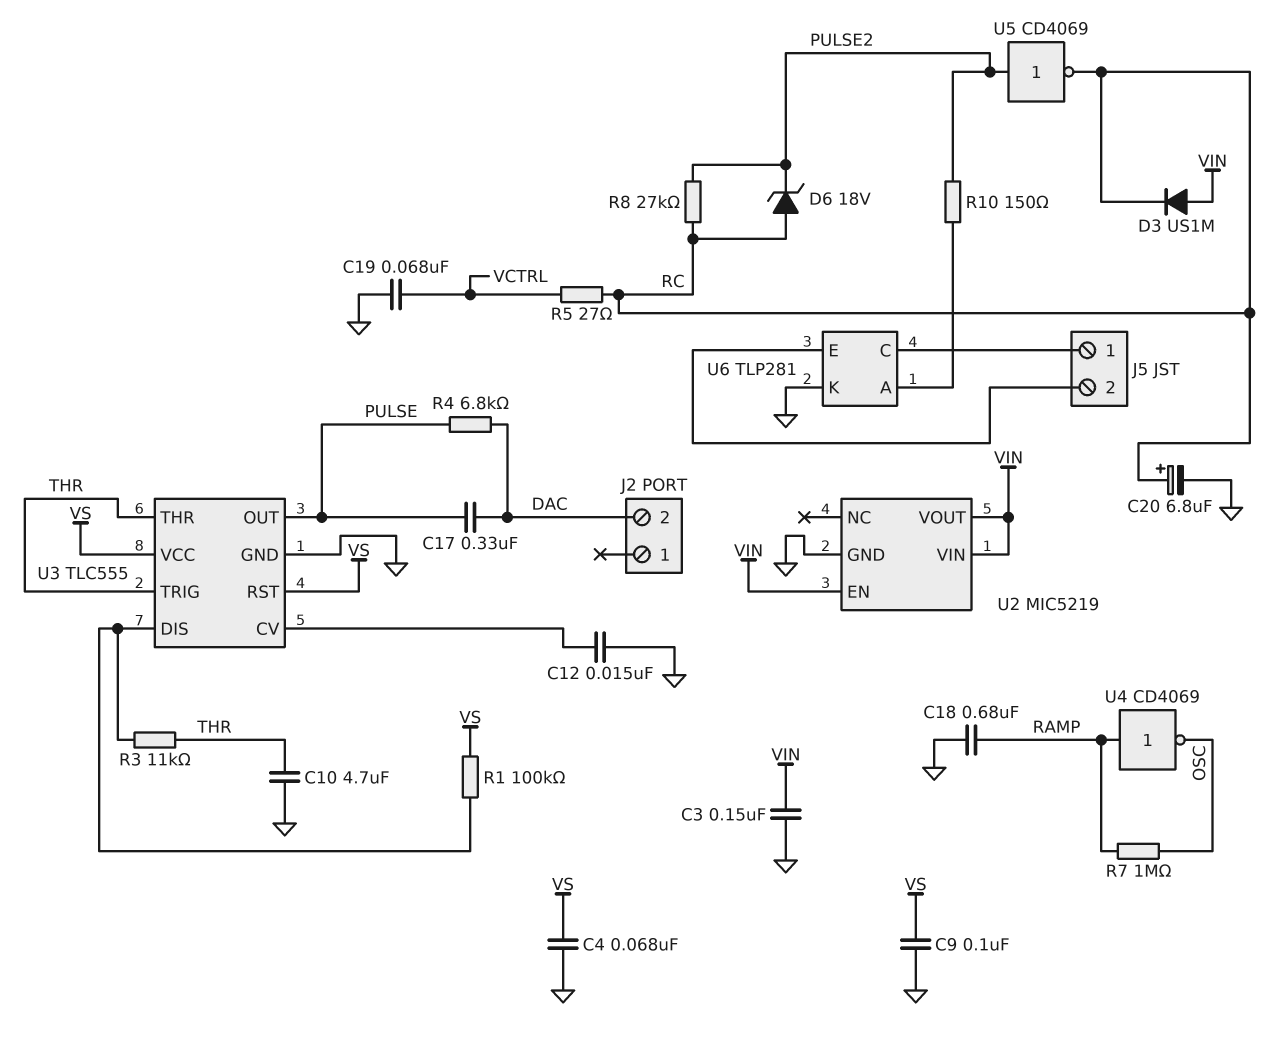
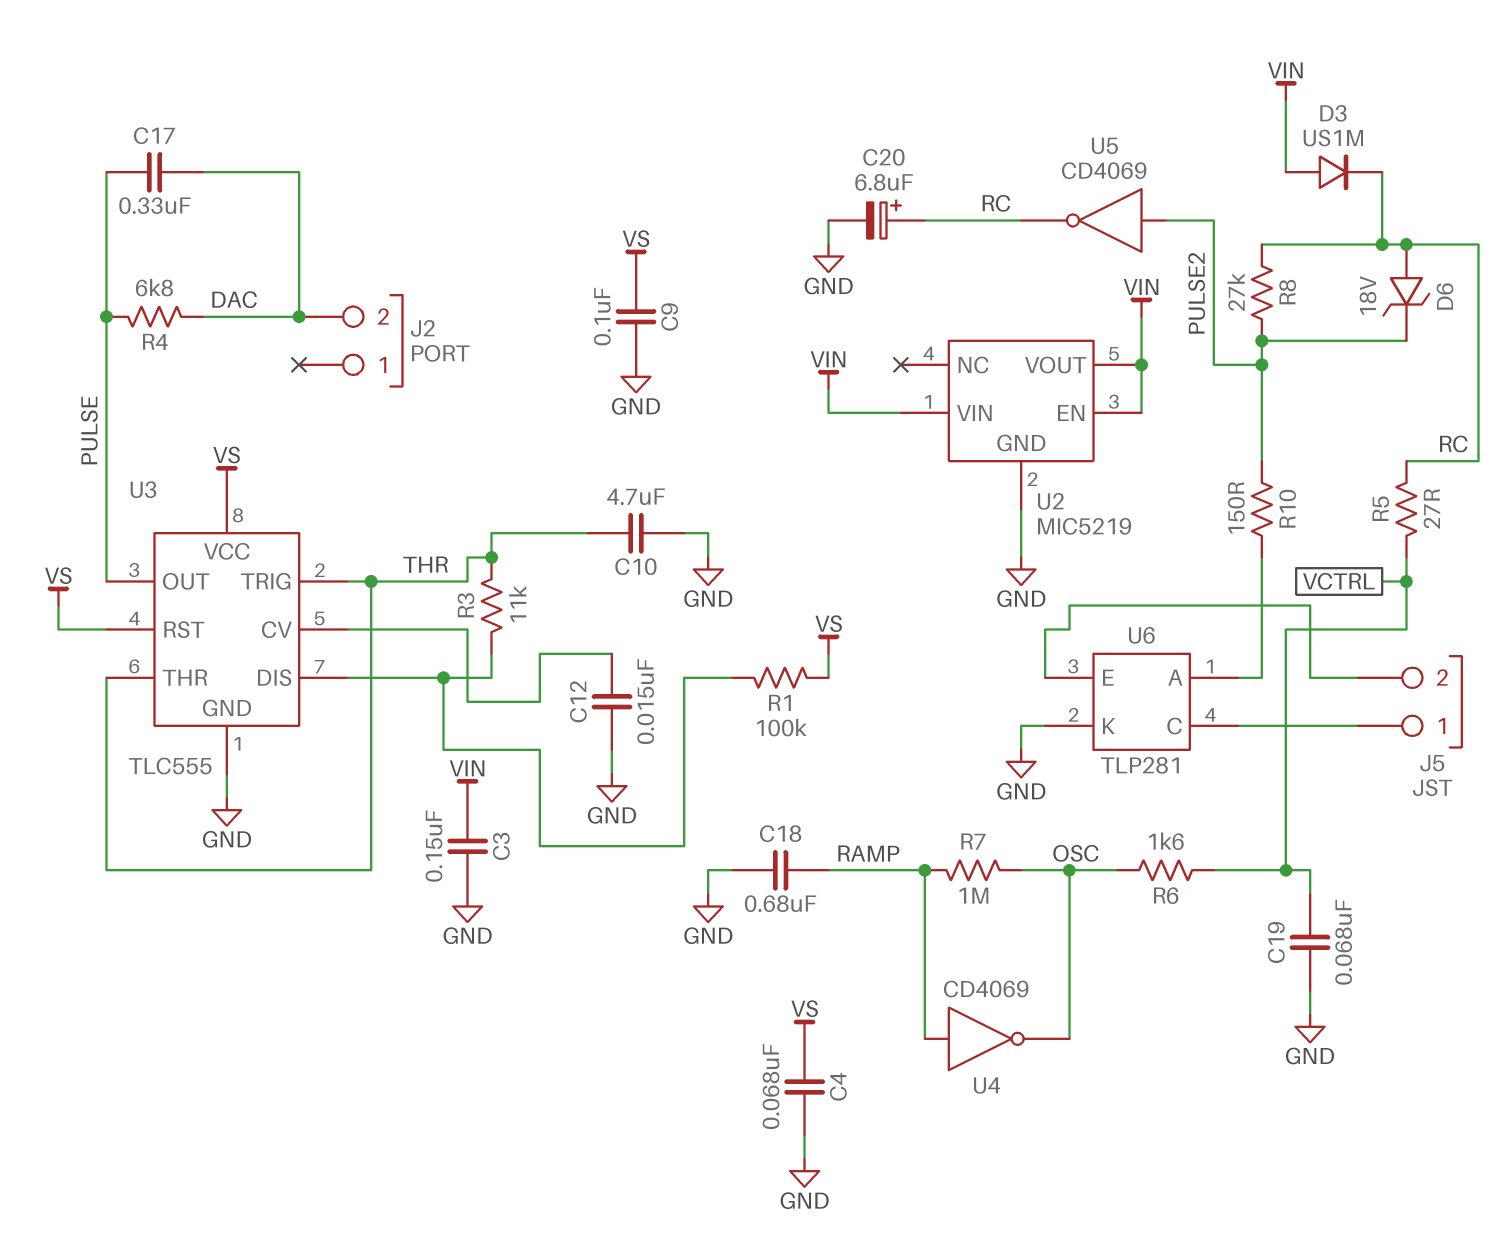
R6: none -> 1.6k (OSC, VCTRL)

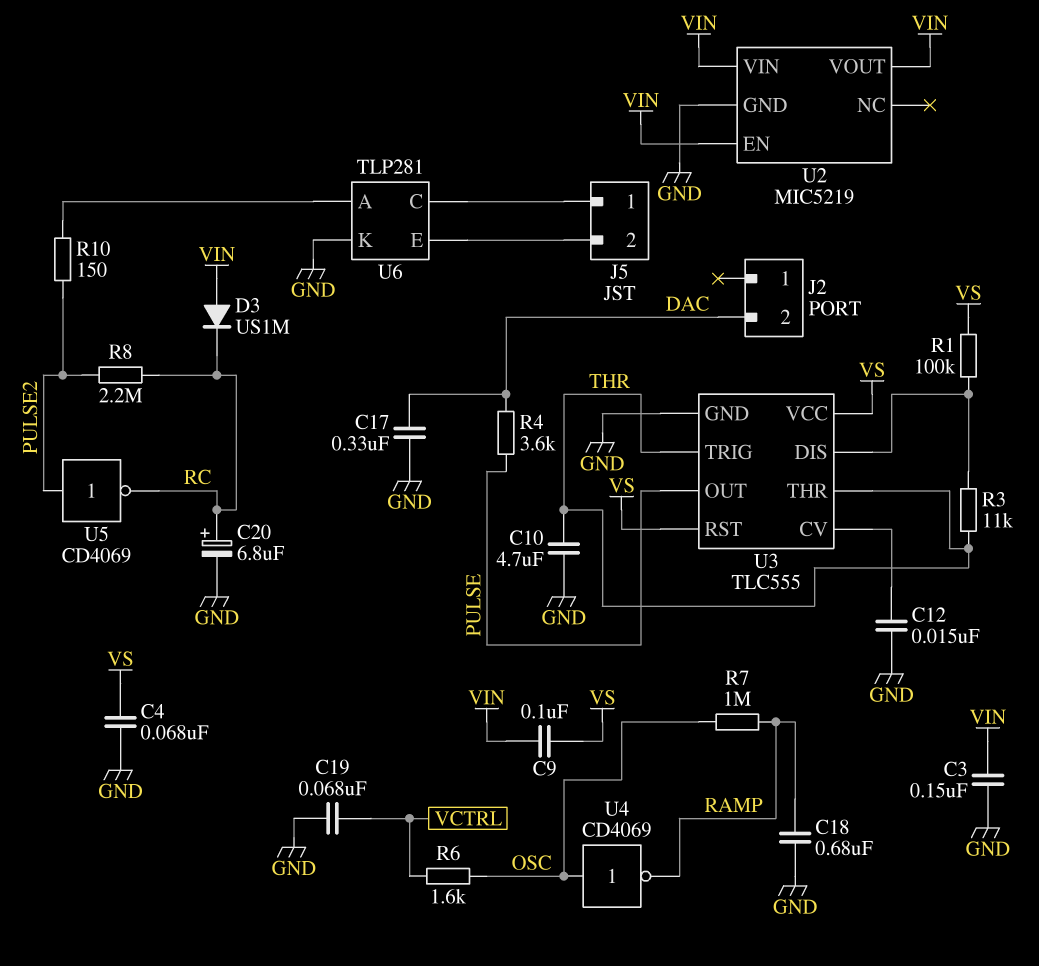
C9: 100nF (GND, VS) -> 100nF (VIN, VS)
C17: 330nF (DAC, PULSE) -> 330nF (DAC, GND)
D6: zener 18V (A RC, K PULSE2) -> none
R4: 6.8k (DAC, PULSE) -> 3.6k (DAC, PULSE)
R5: 27 (RC, VCTRL) -> none
R8: 27k (PULSE2, RC) -> 2.2M (PULSE2, RC)
U4: NOT CD4069 (in RAMP, out OSC) -> NOT CD4069 (in OSC, out RAMP)

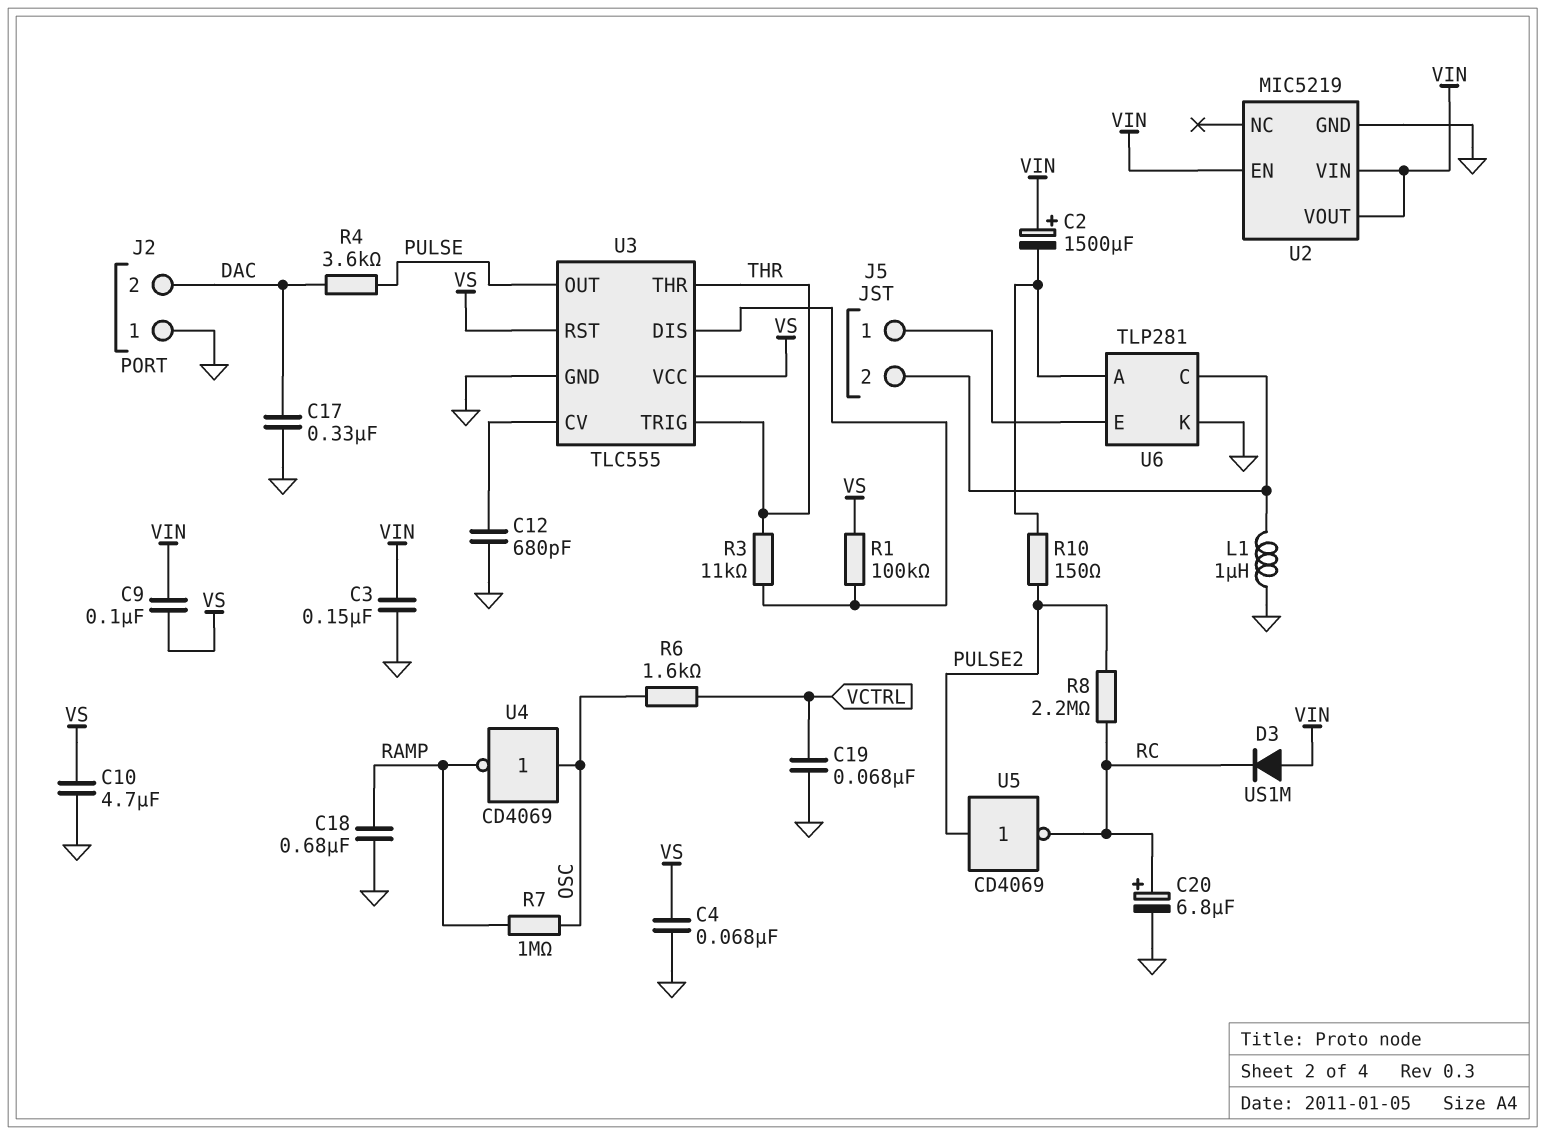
C2: none -> 1500uF (plus VIN, minus U6/A)
C10: 4.7uF (GND, THR) -> 4.7uF (GND, VS)
C12: 15nF (GND, U3/CV) -> 680pF (GND, U3/CV)
J2 pin 1: none -> GND
L1: none -> 1uH (GND, J5/2)
U6 pin C: J5/1 -> J5/2
U6 pin E: J5/2 -> J5/1

